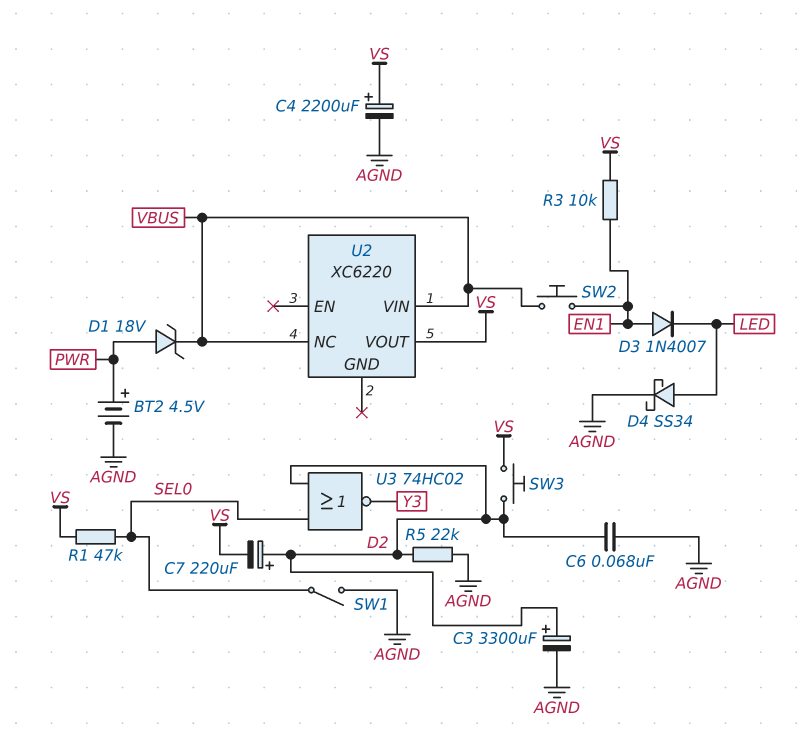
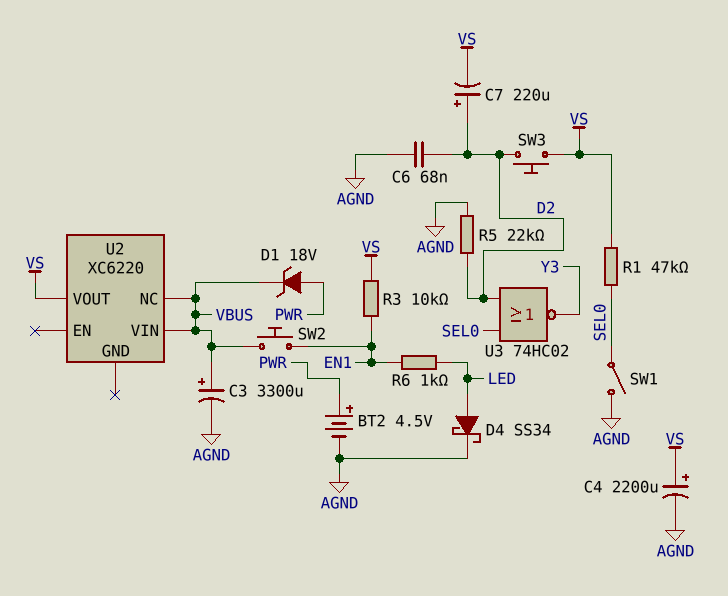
C3: 3300uF (plus D2, minus AGND) -> 3300uF (plus VBUS, minus AGND)
D3: diode 1N4007 (A EN1, K LED) -> none
R6: none -> 1k (EN1, LED)

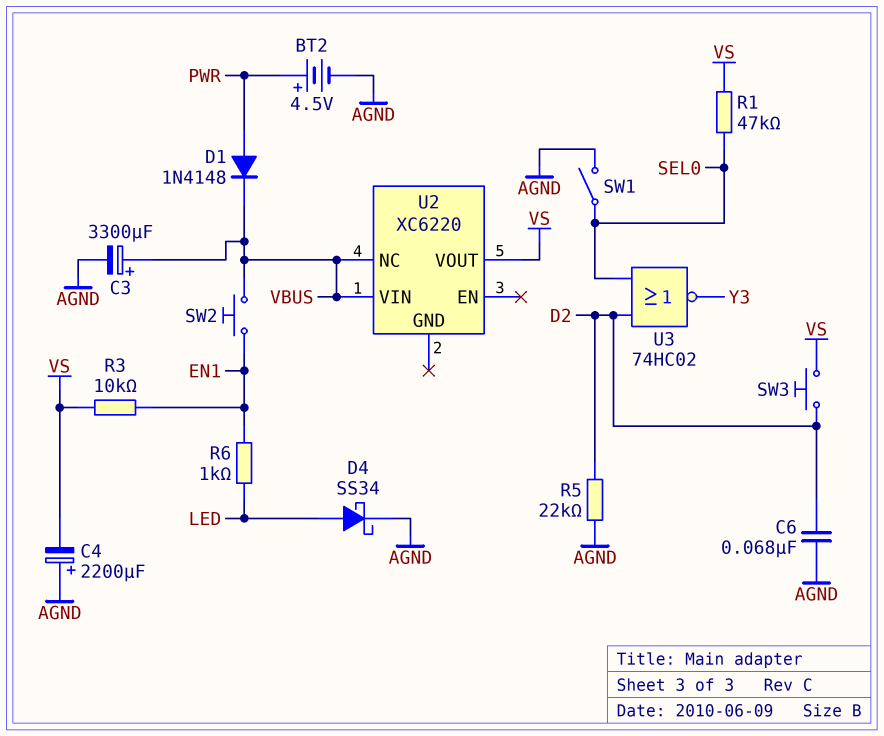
C4: 2200uF (plus VS, minus AGND) -> 2200uF (plus AGND, minus VS)
C7: 220uF (plus D2, minus VS) -> none
D1: zener 18V (A PWR, K VBUS) -> diode 1N4148 (A PWR, K VBUS)

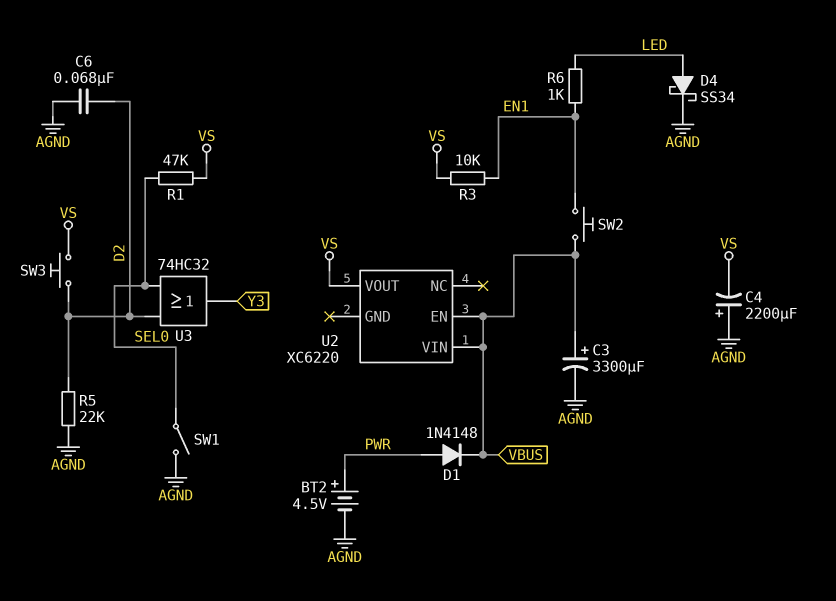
U2 pin EN: none -> VBUS
U2 pin NC: VBUS -> none
U3: NOR 74HC02 (in D2, in SEL0, out Y3) -> OR 74HC32 (in D2, in SEL0, out Y3)

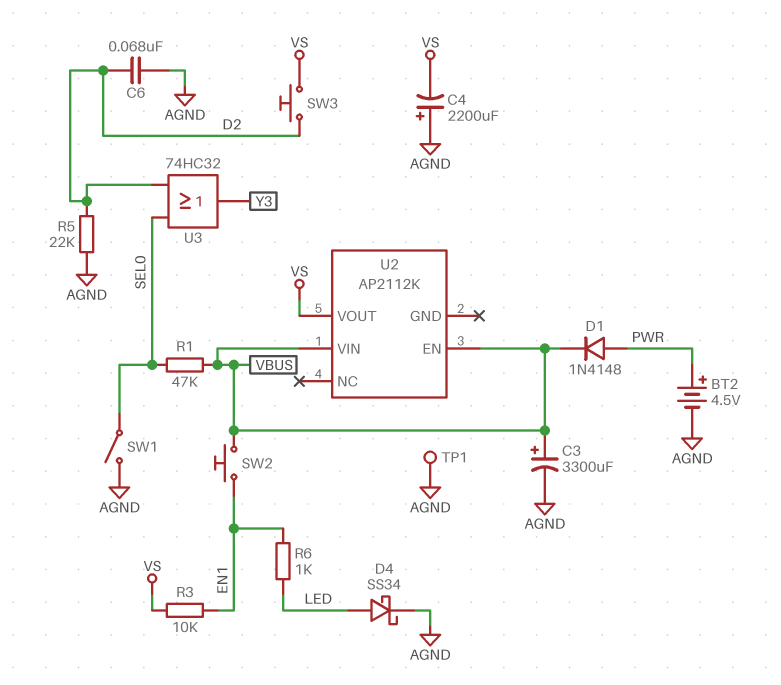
R1: 47k (SEL0, VS) -> 47k (SEL0, VBUS)
TP1: none -> test point (AGND)
U2: XC6220 -> AP2112K

